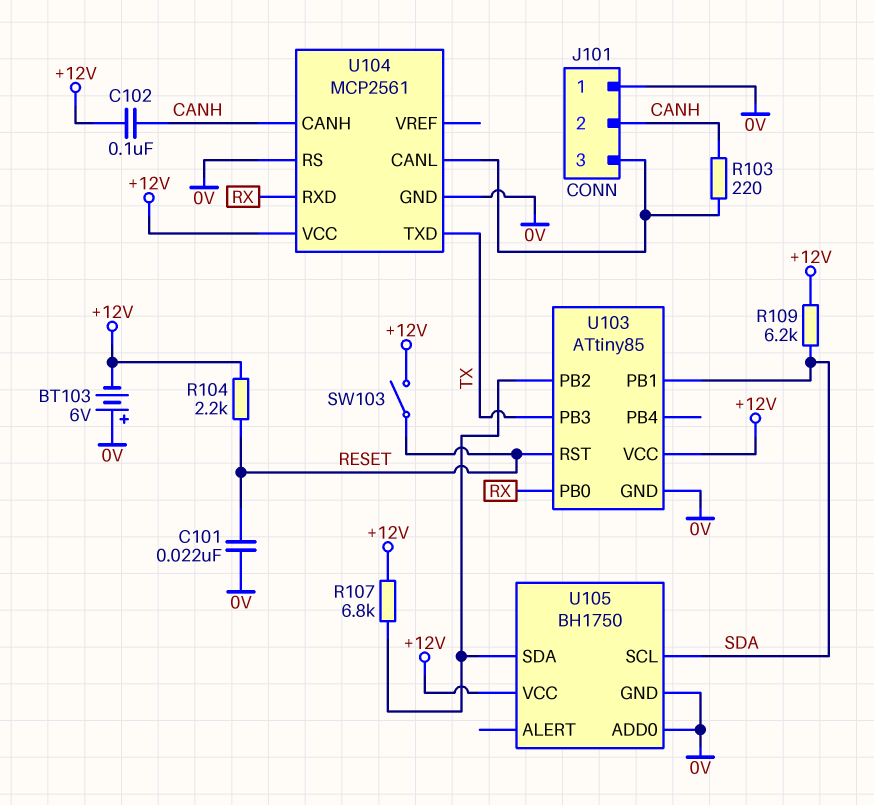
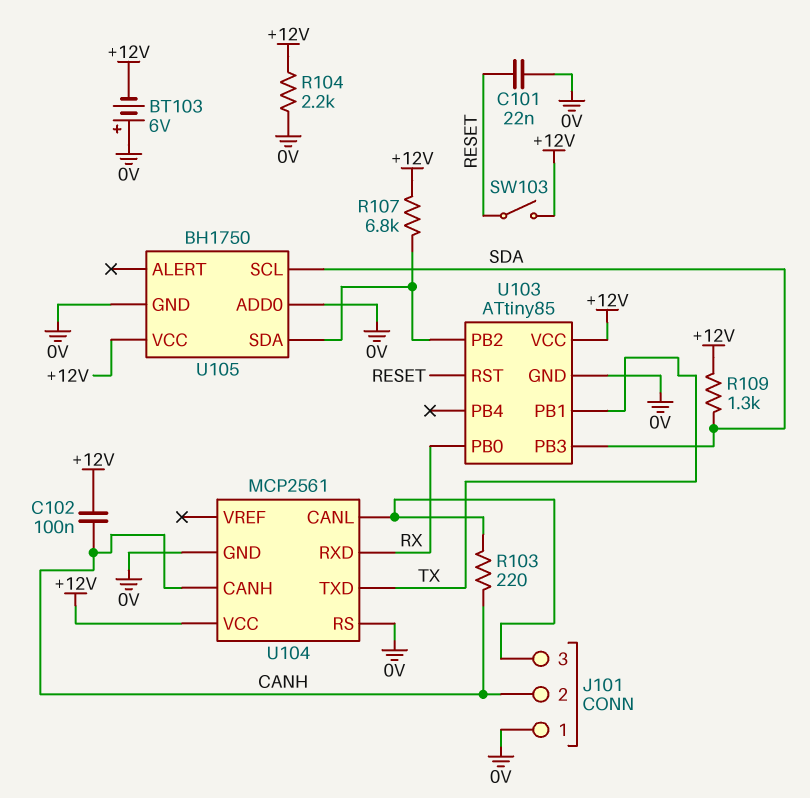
R104: 2.2k (+12V, RESET) -> 2.2k (+12V, 0V)
R109: 6.2k (+12V, SDA) -> 1.3k (+12V, SDA)
U103 pin PB1: SDA -> TX
U103 pin PB3: TX -> SDA

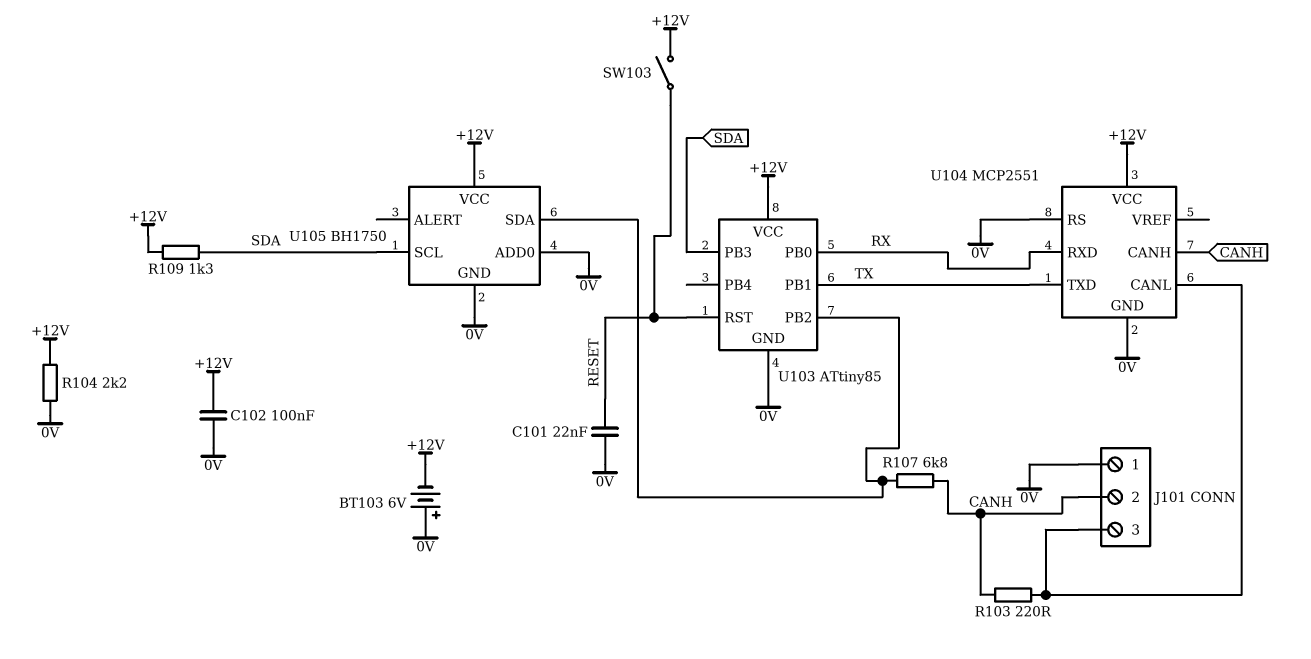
C102: 100nF (+12V, CANH) -> 100nF (+12V, 0V)
R107: 6.8k (+12V, U103/PB2) -> 6.8k (CANH, U103/PB2)
U104: MCP2561 -> MCP2551

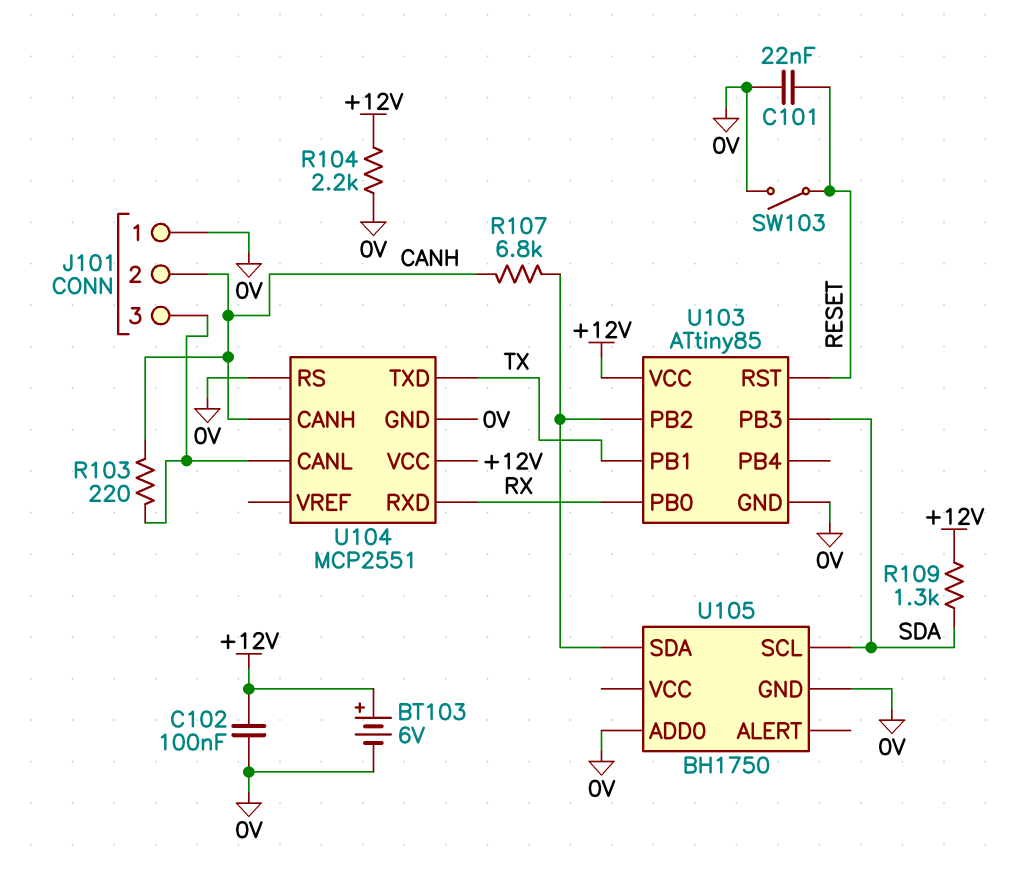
BT103: 6V (plus 0V, minus +12V) -> 6V (plus +12V, minus 0V)
SW103: switch (+12V, RESET) -> switch (0V, RESET)
U105 pin VCC: +12V -> none

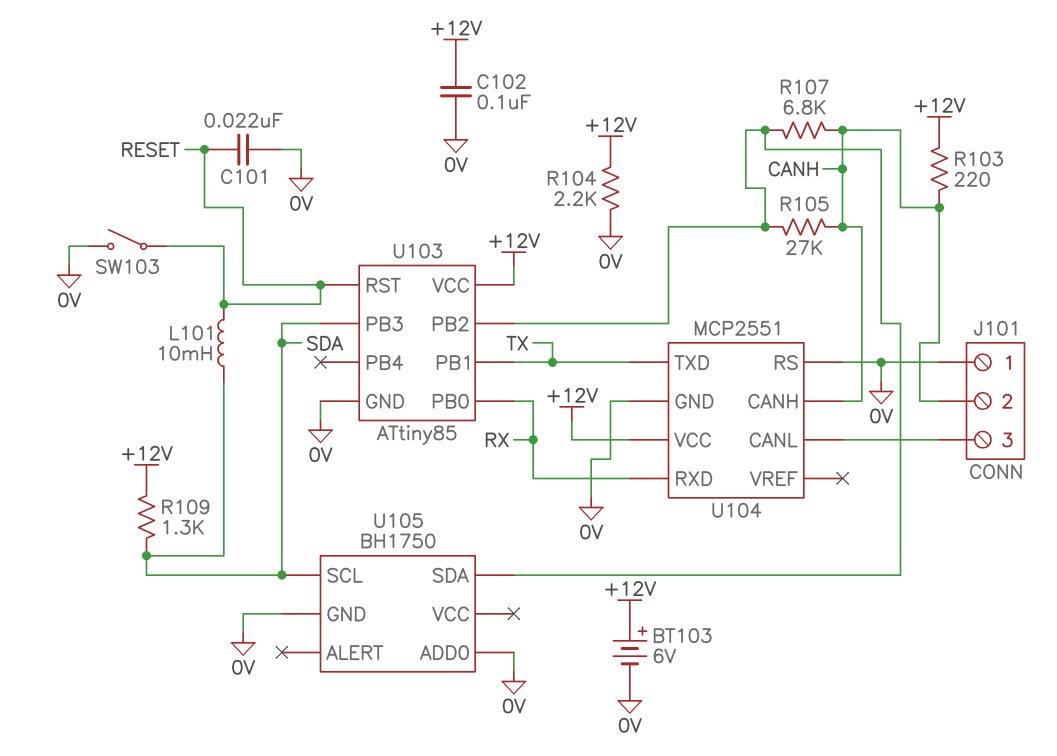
L101: none -> 10mH (RESET, SDA)
R103: 220 (CANH, J101/3) -> 220 (+12V, CANH)
R105: none -> 27k (CANH, U103/PB2)

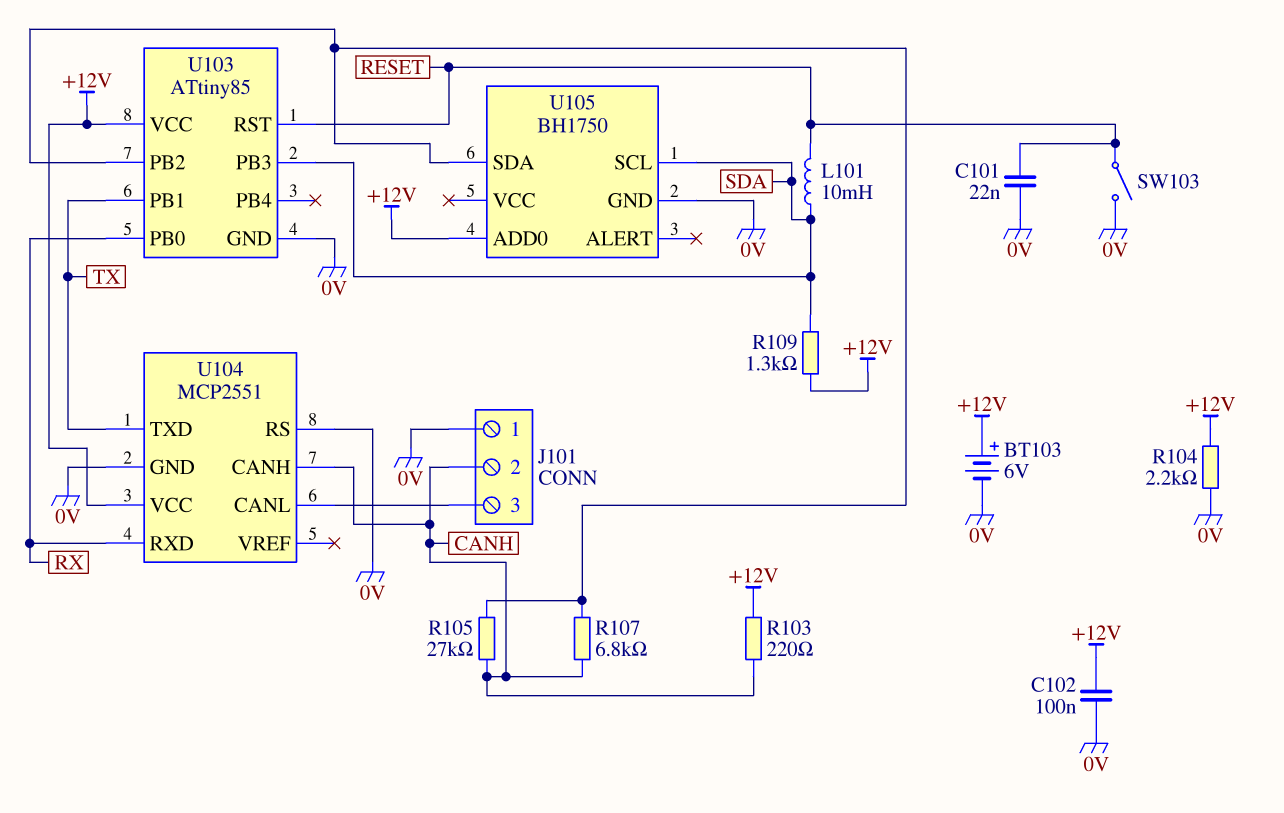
U105 pin ADD0: 0V -> +12V

